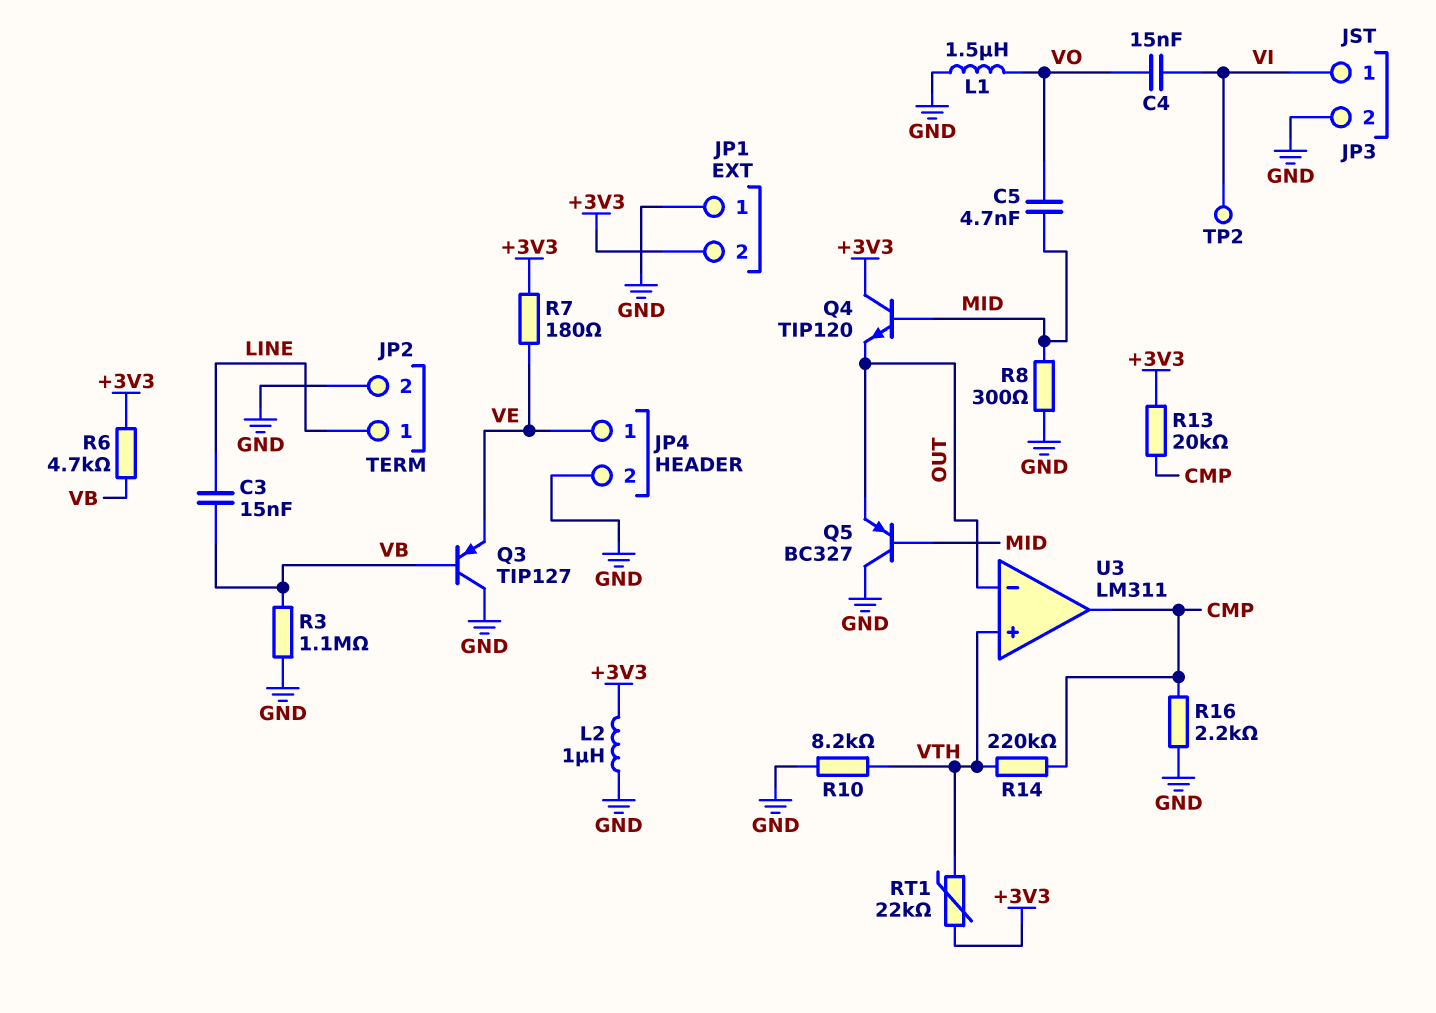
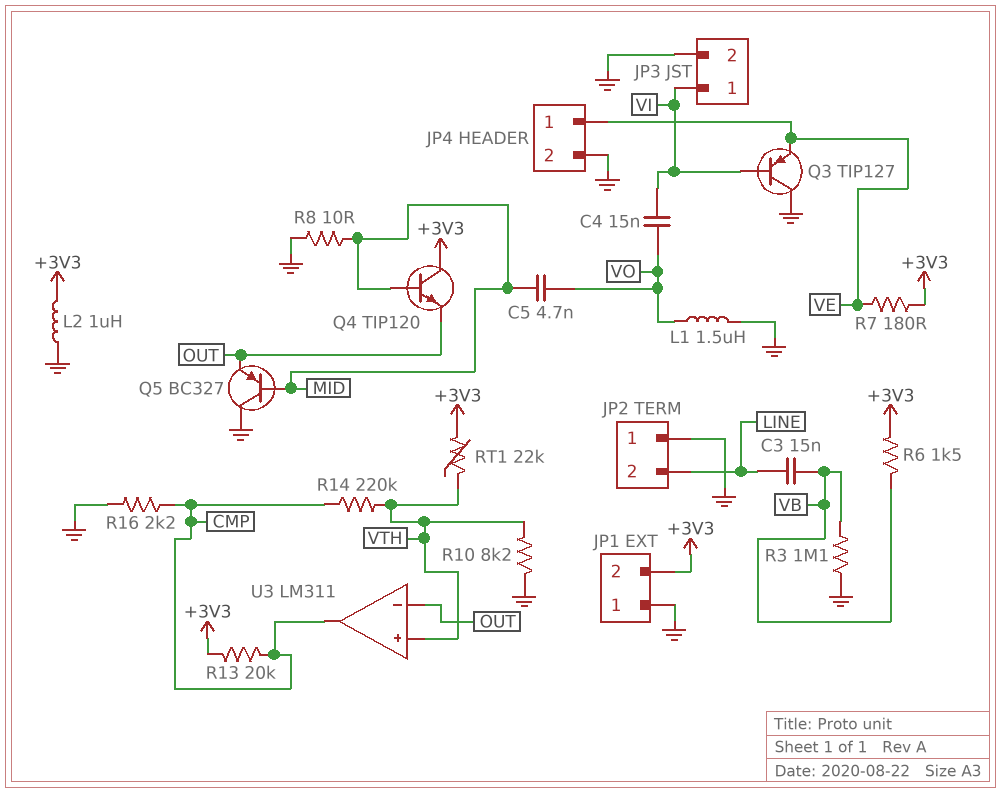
JP2 pin 1: LINE -> GND
JP2 pin 2: GND -> LINE
Q3: PNP TIP127 (B VB, C GND, E VE) -> PNP TIP127 (B VI, C GND, E VE)
R6: 4.7k (+3V3, VB) -> 1.5k (+3V3, VB)
R8: 300 (GND, MID) -> 10 (GND, MID)
TP2: test point (VI) -> none

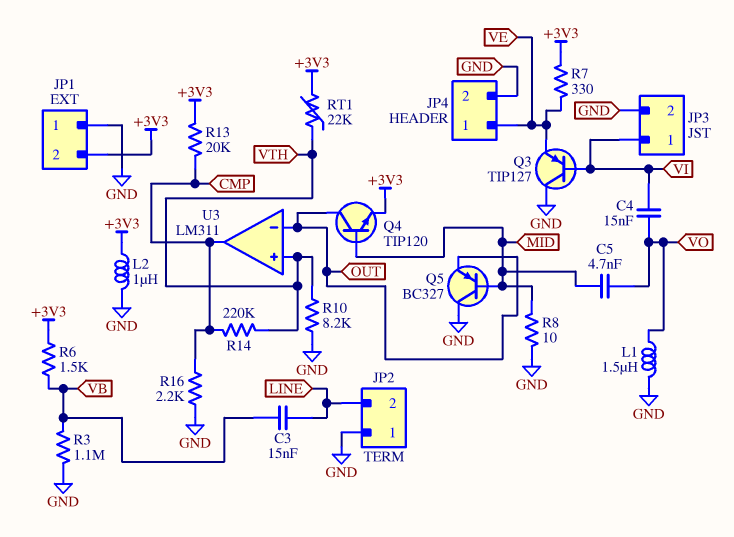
Q4: NPN TIP120 (B MID, C +3V3, E OUT) -> NPN TIP120 (B MID, C OUT, E +3V3)
R7: 180 (+3V3, VE) -> 330 (+3V3, VE)

